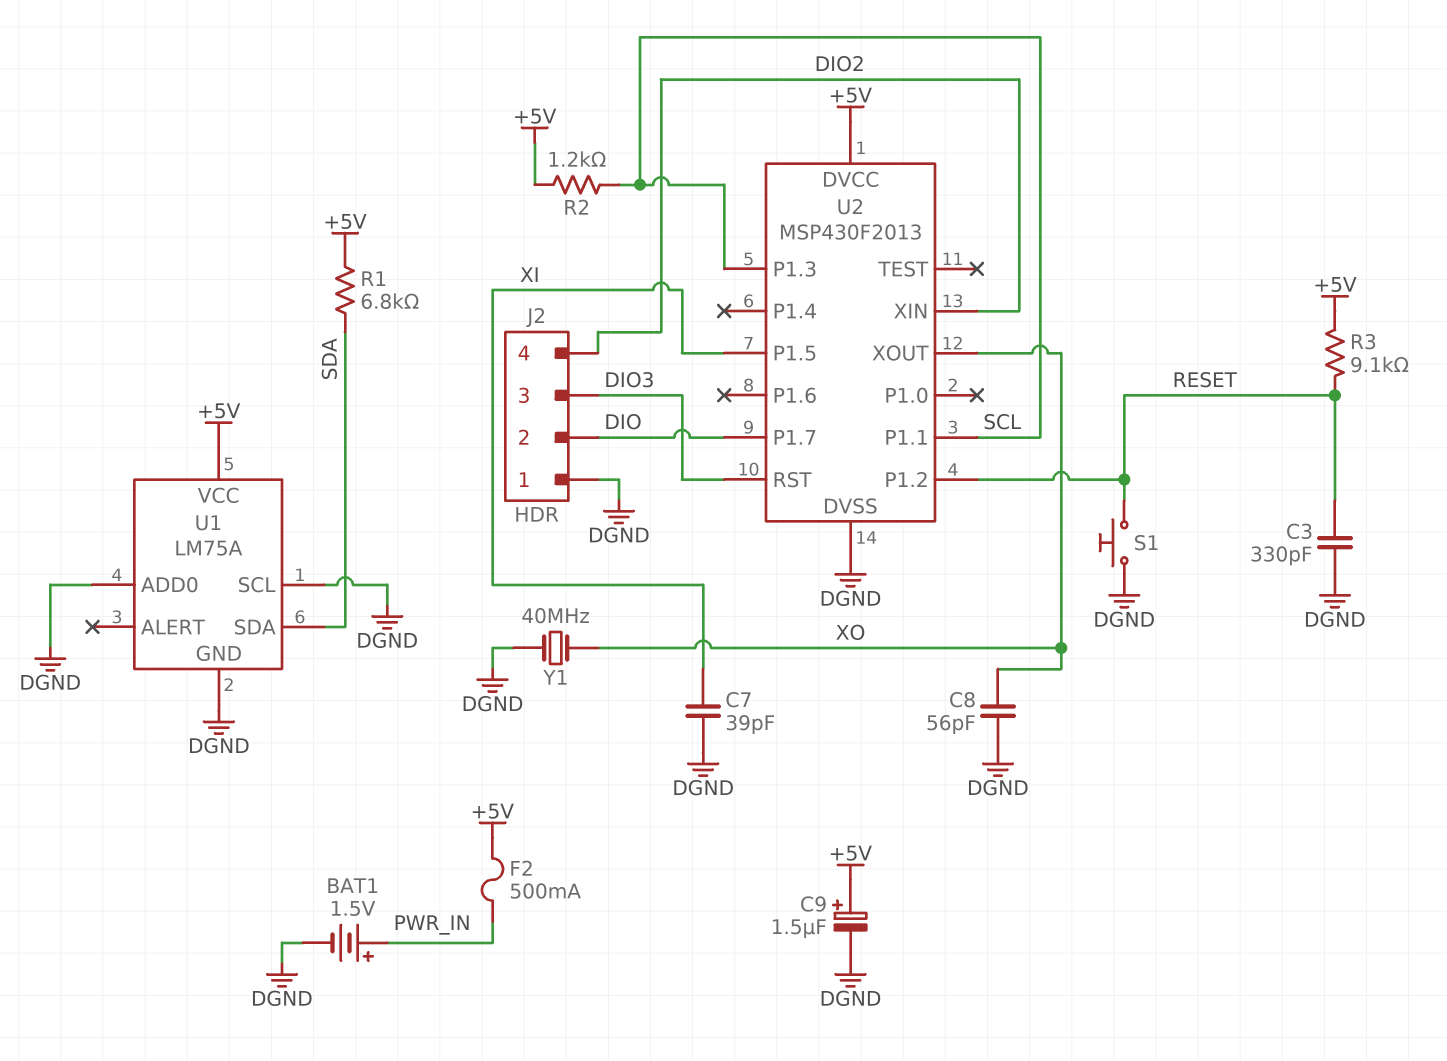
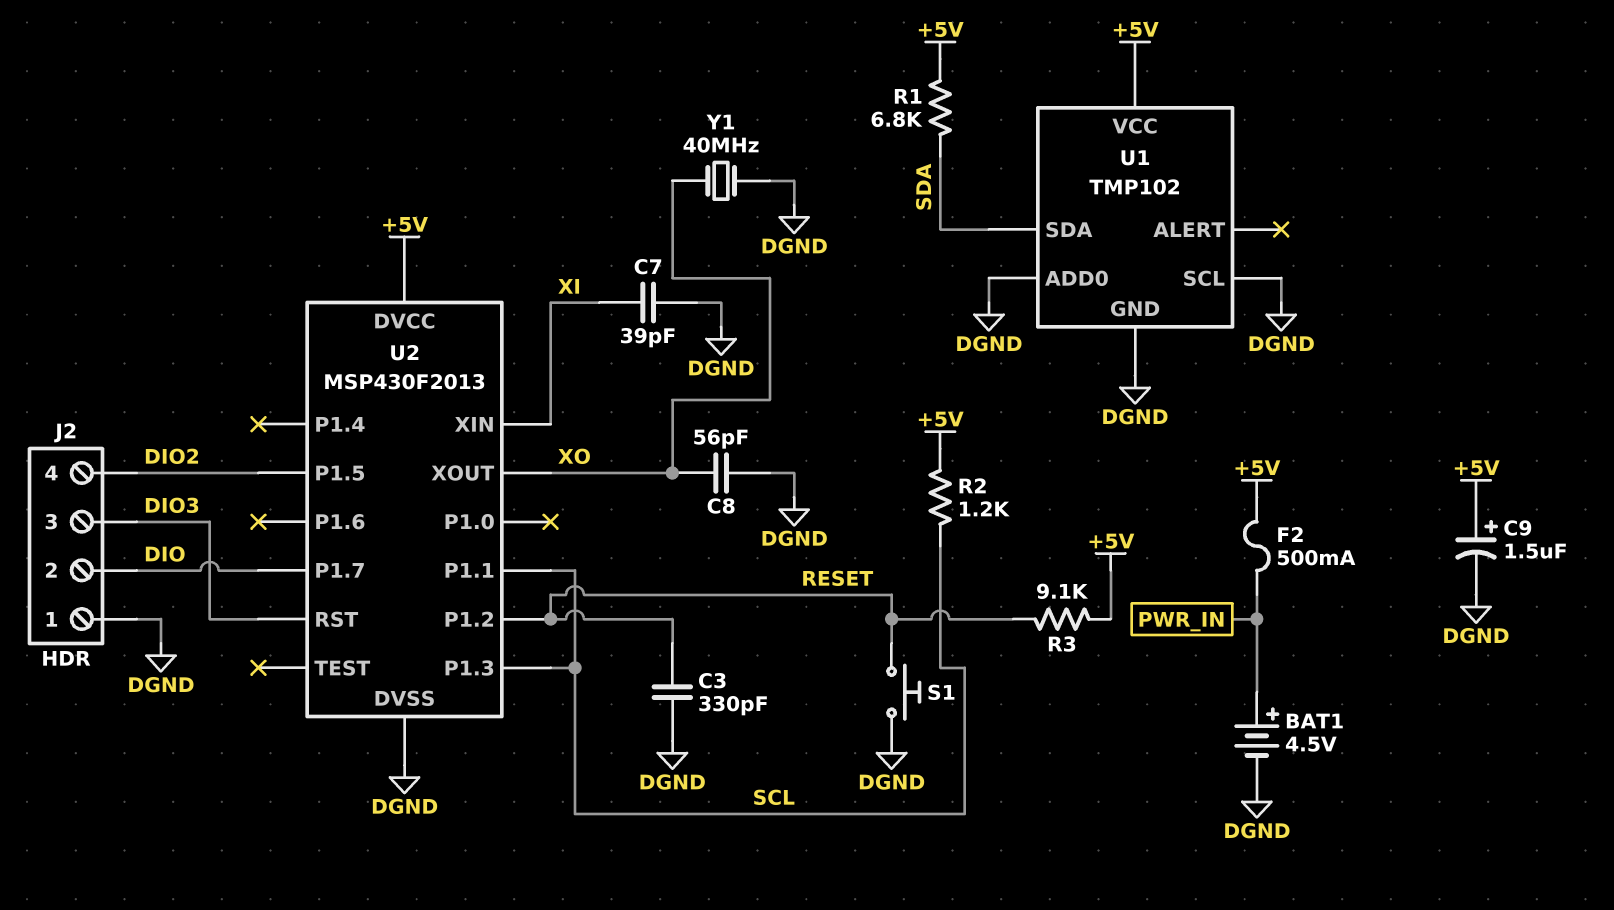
BAT1: 1.5V (plus PWR_IN, minus DGND) -> 4.5V (plus PWR_IN, minus DGND)
U1: LM75A -> TMP102
U2 pin P1.5: XI -> DIO2
U2 pin XIN: DIO2 -> XI

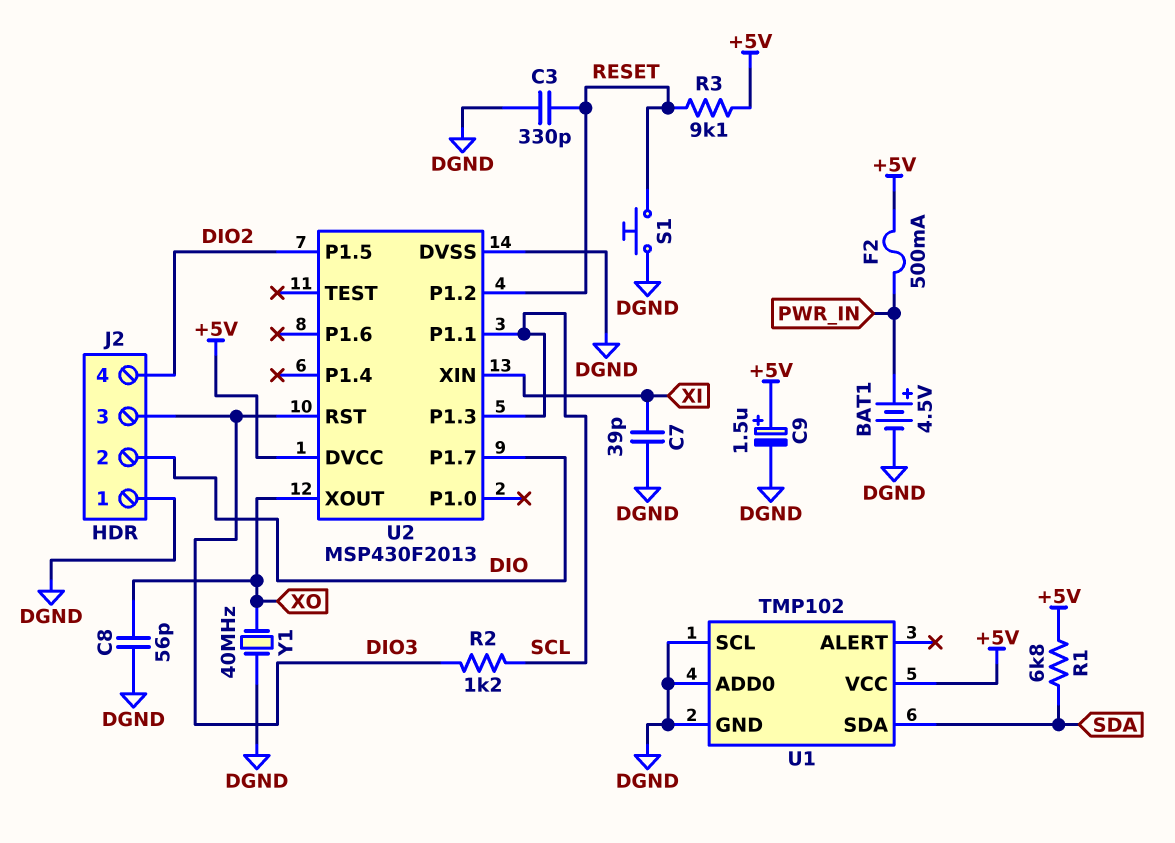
R2: 1.2k (+5V, SCL) -> 1.2k (DIO3, SCL)

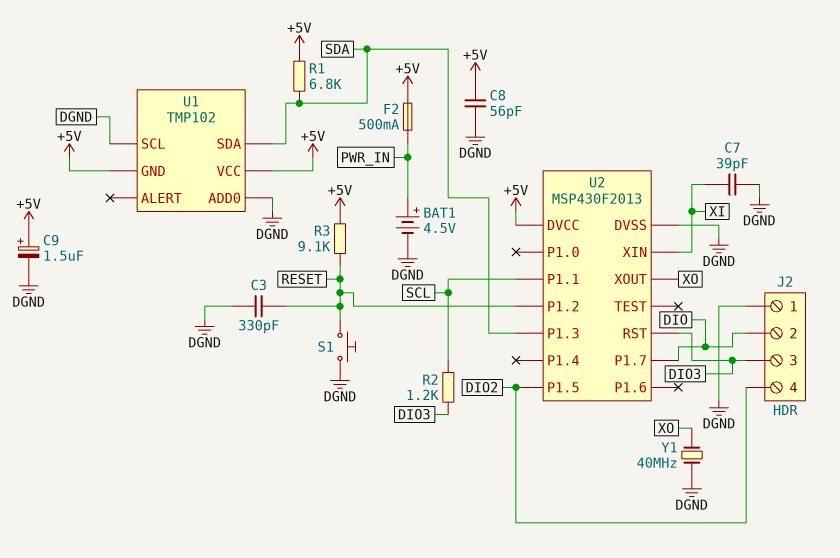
C8: 56pF (DGND, XO) -> 56pF (+5V, DGND)
U1 pin GND: DGND -> +5V
U2 pin P1.3: SCL -> SDA

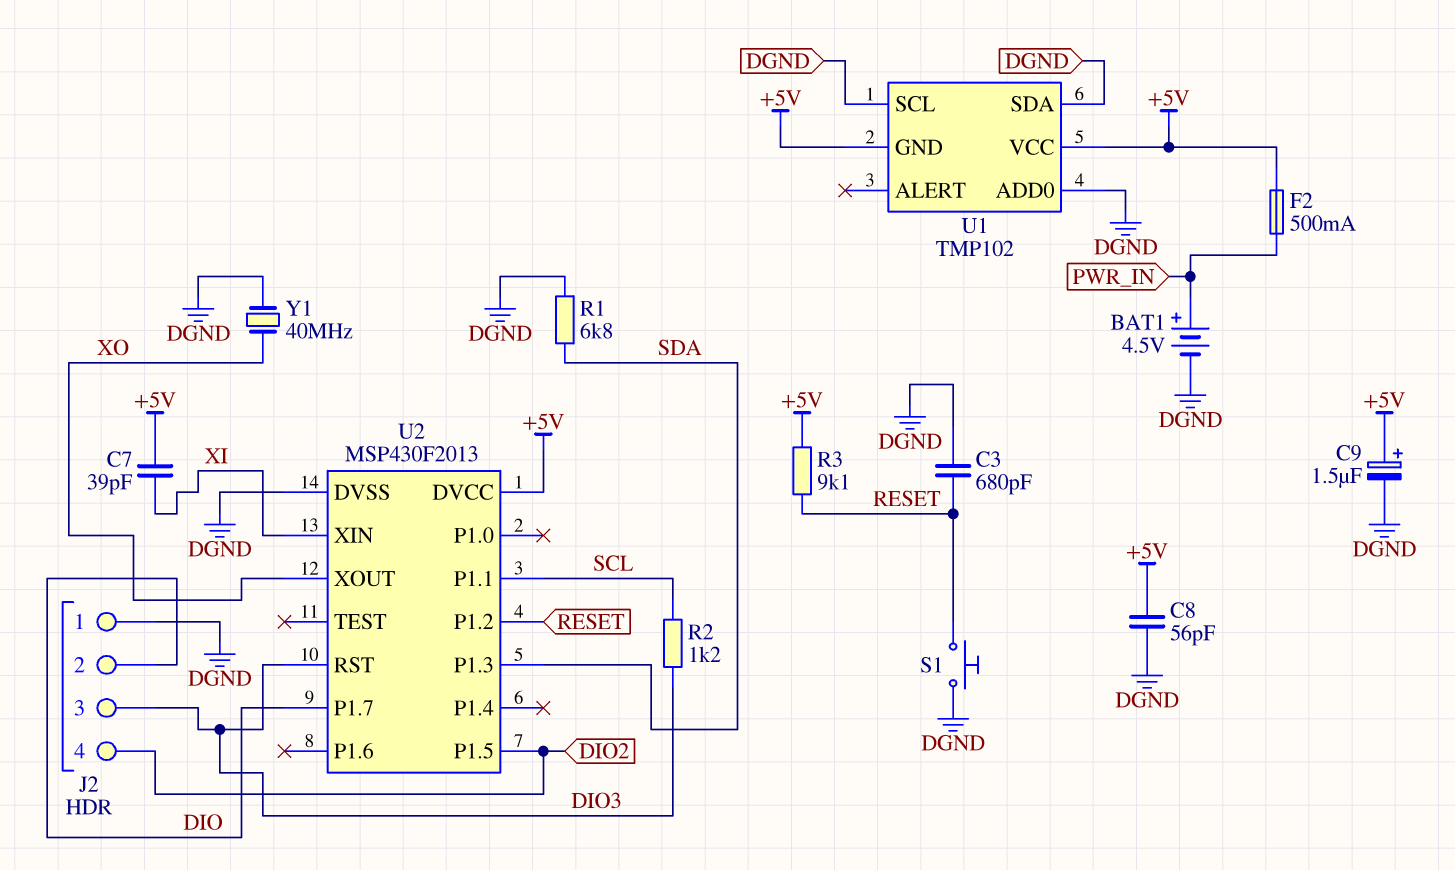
C3: 330pF (DGND, RESET) -> 680pF (DGND, RESET)
C7: 39pF (DGND, XI) -> 39pF (+5V, XI)
R1: 6.8k (+5V, SDA) -> 6.8k (DGND, SDA)
U1 pin SDA: SDA -> DGND

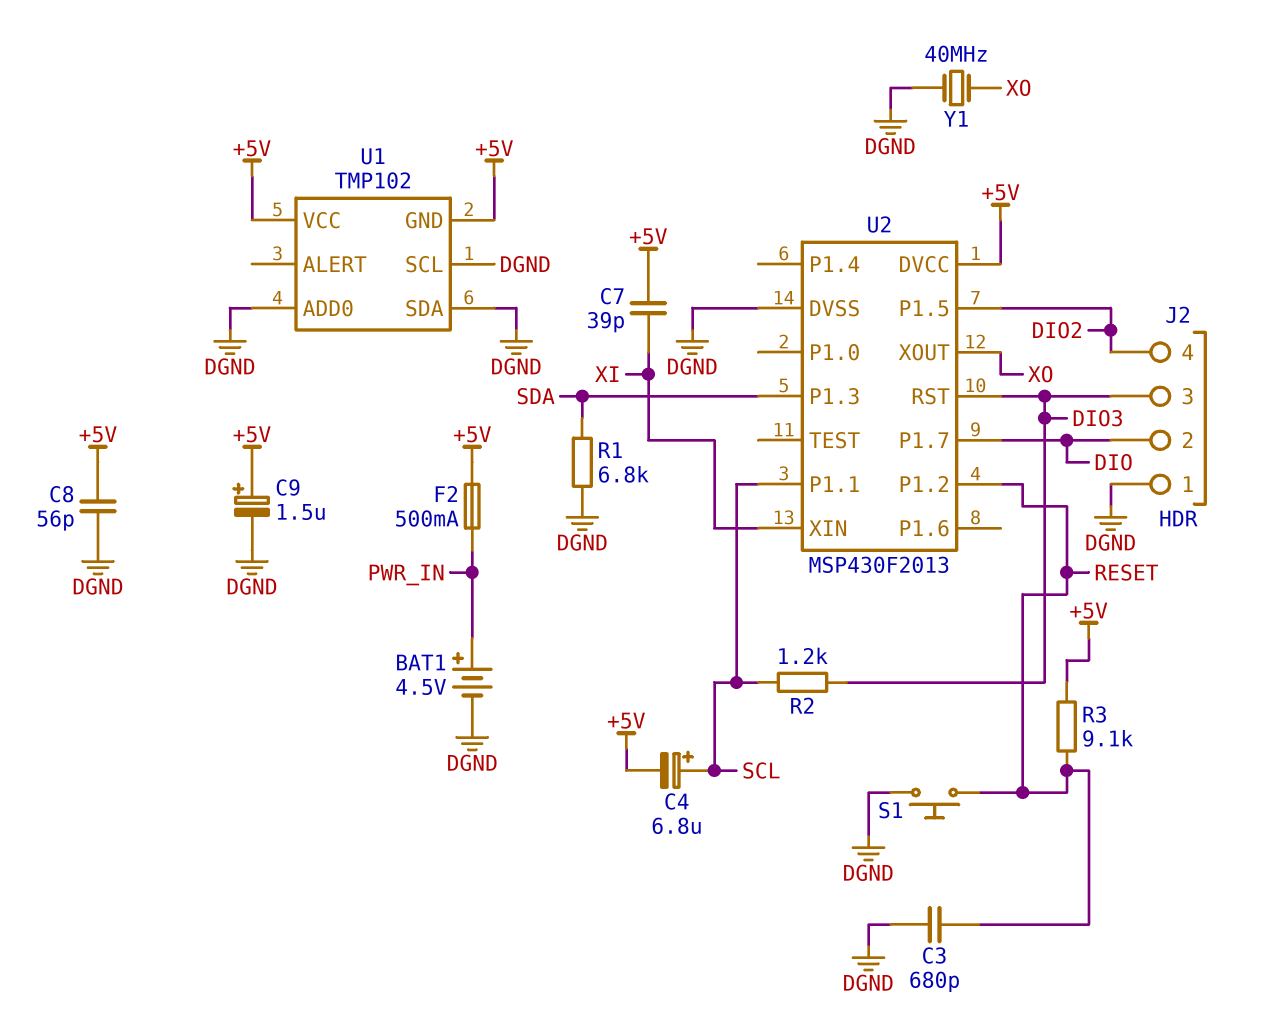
C4: none -> 6.8uF (plus SCL, minus +5V)

